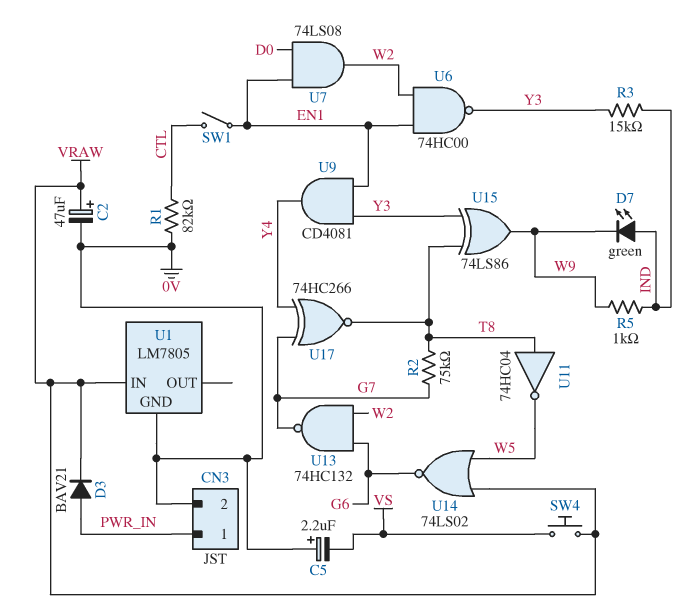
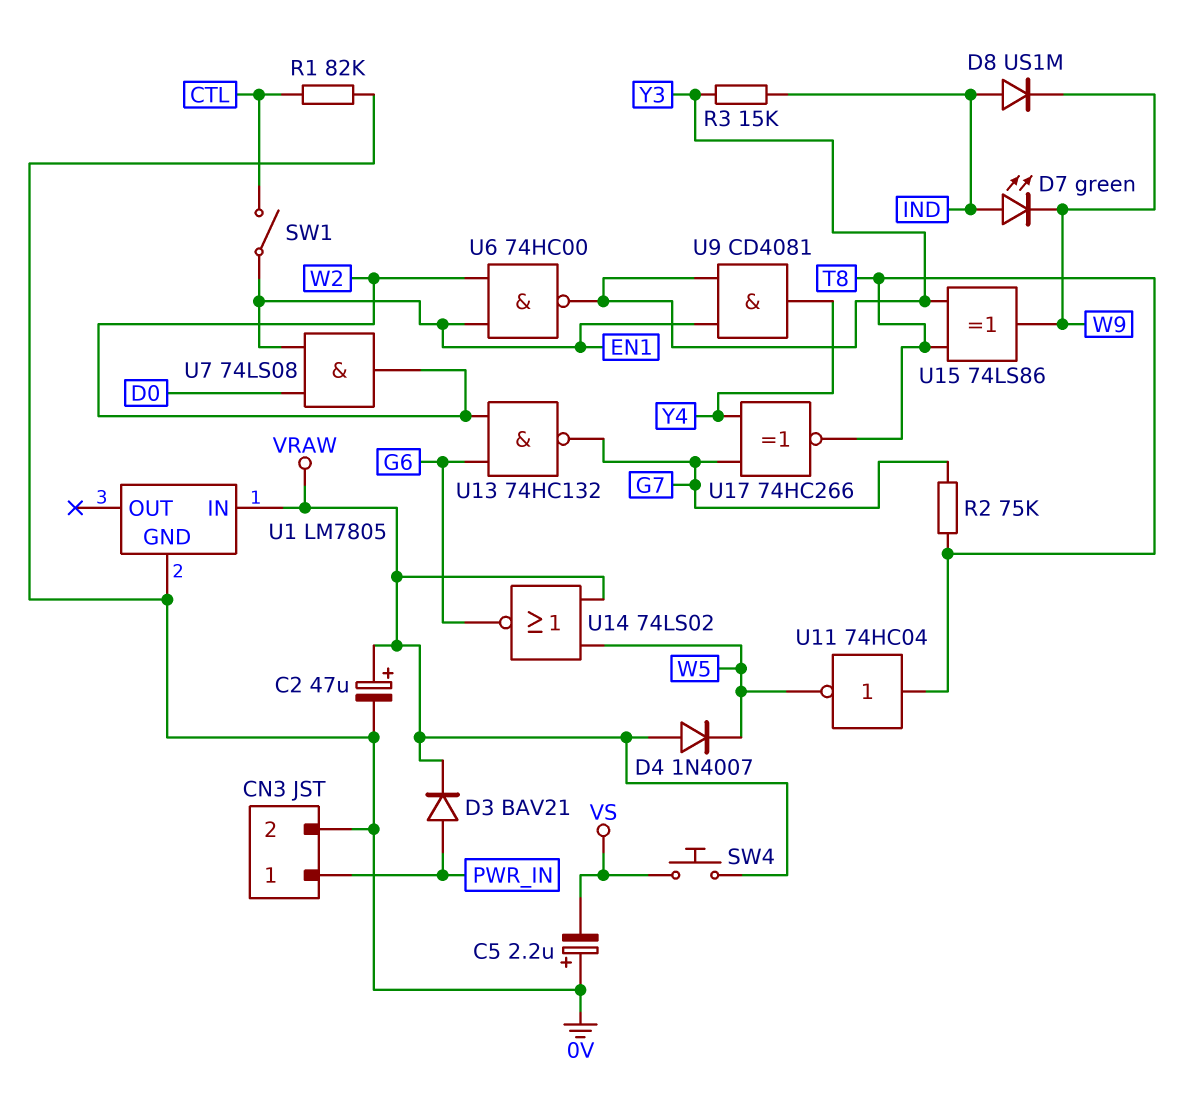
D4: none -> diode 1N4007 (A VRAW, K W5)
D8: none -> diode US1M (A IND, K W9)
R5: 1k (IND, W9) -> none

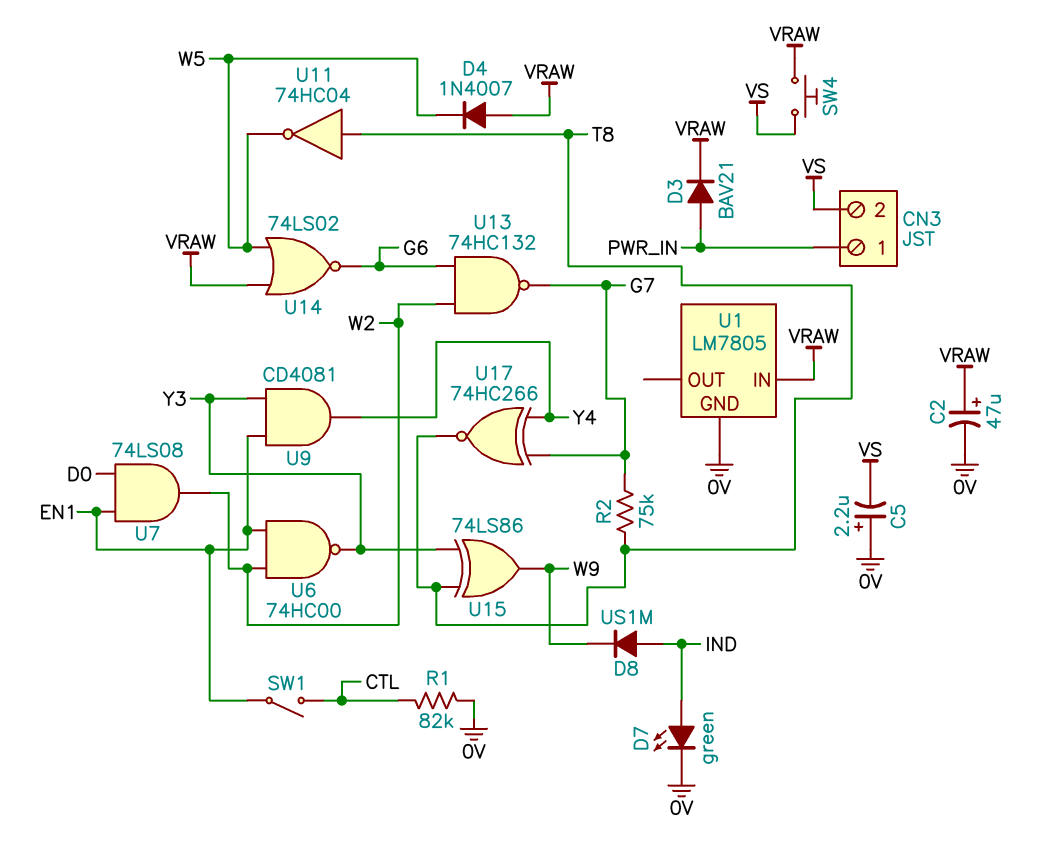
CN3 pin 2: 0V -> VS
D7: LED green (A IND, K W9) -> LED green (A IND, K 0V)
R3: 15k (IND, Y3) -> none

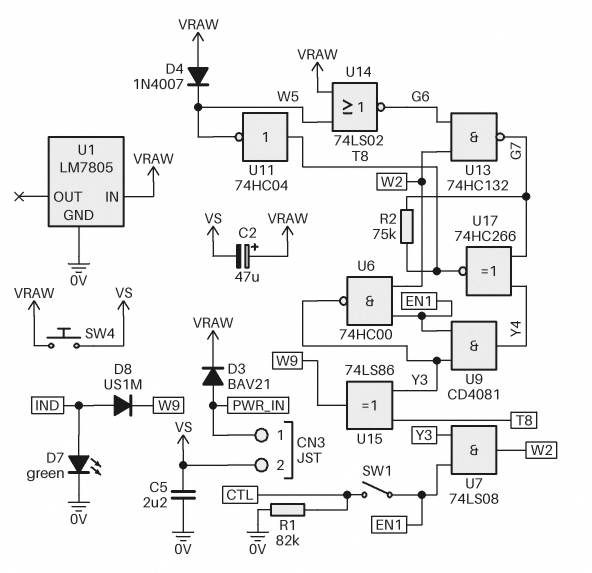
C2: 47uF (plus VRAW, minus 0V) -> 47uF (plus VRAW, minus VS)
C5: 2.2uF (plus 0V, minus VS) -> 2.2uF (0V, VS)
U7: AND 74LS08 (in D0, in EN1, out W2) -> AND 74LS08 (in EN1, in Y3, out W2)

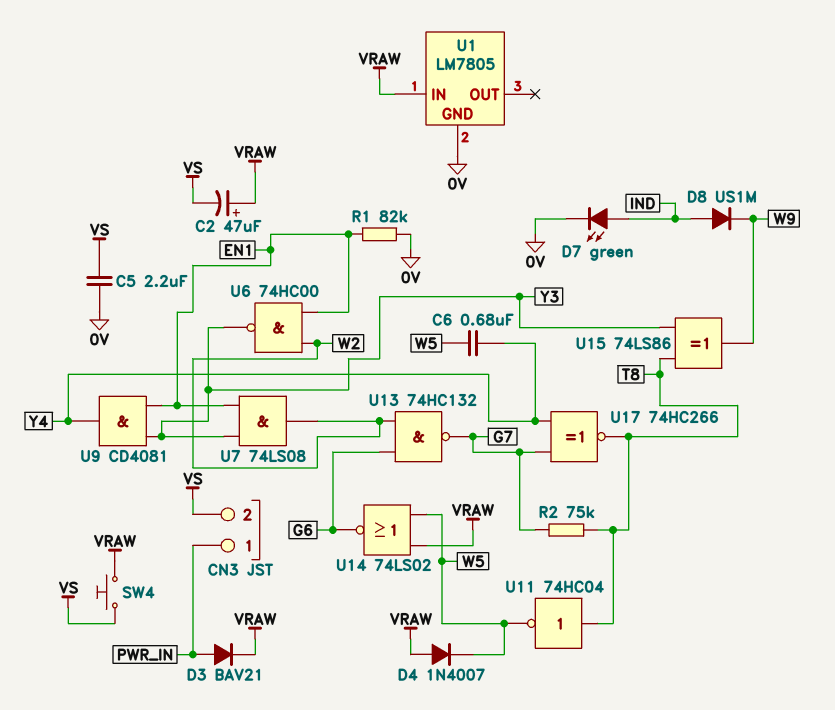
C6: none -> 680nF (W5, Y4)
R1: 82k (0V, CTL) -> 82k (0V, EN1)
SW1: switch (CTL, EN1) -> none

